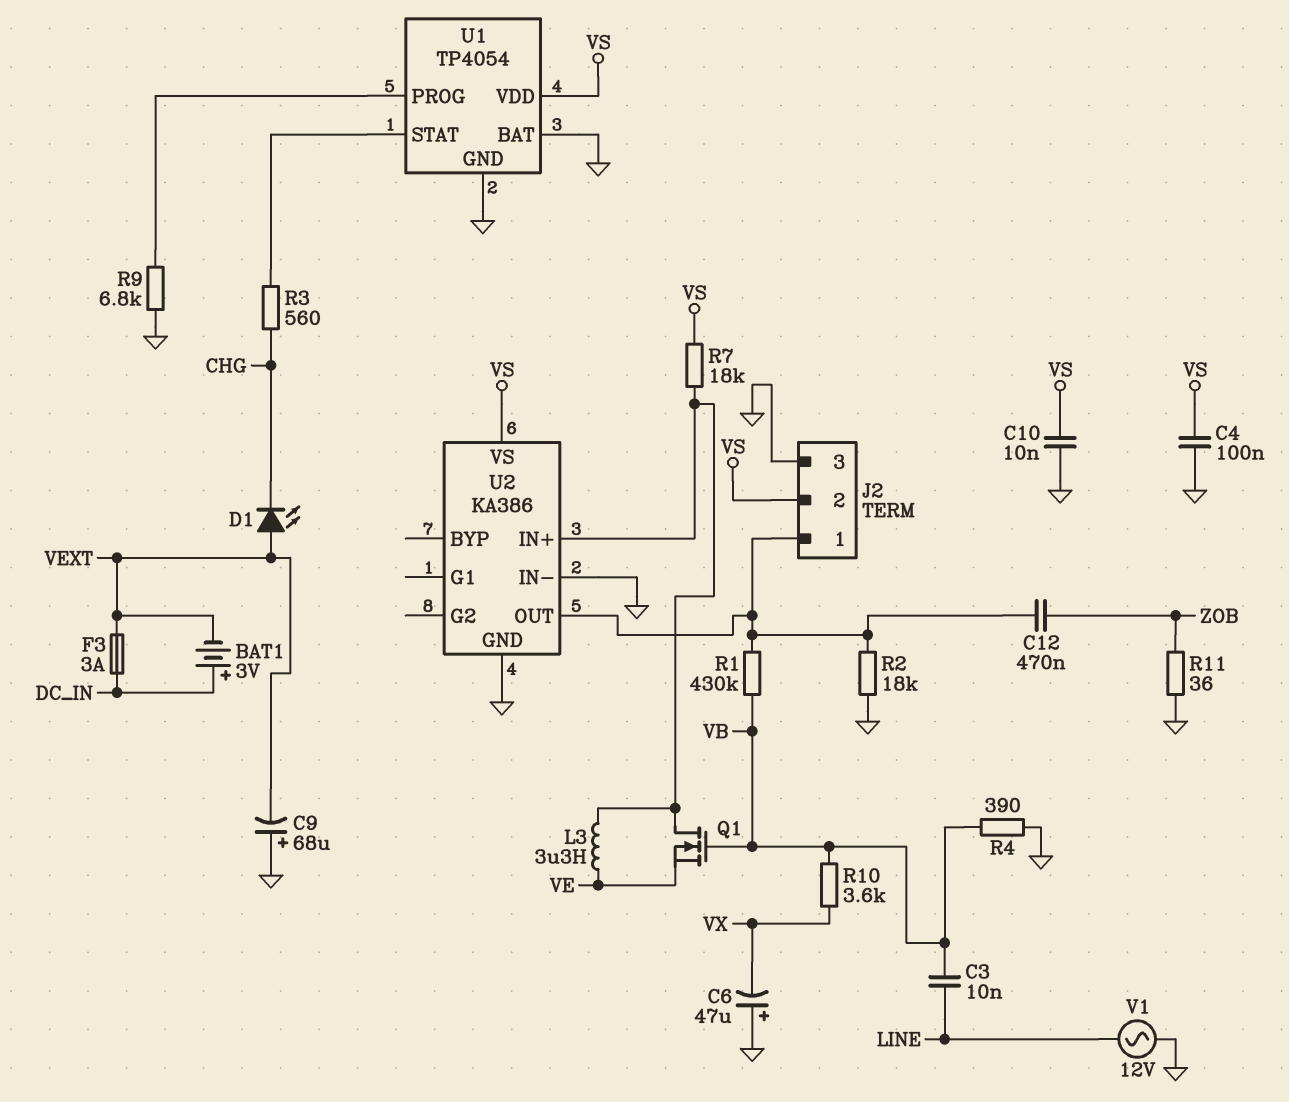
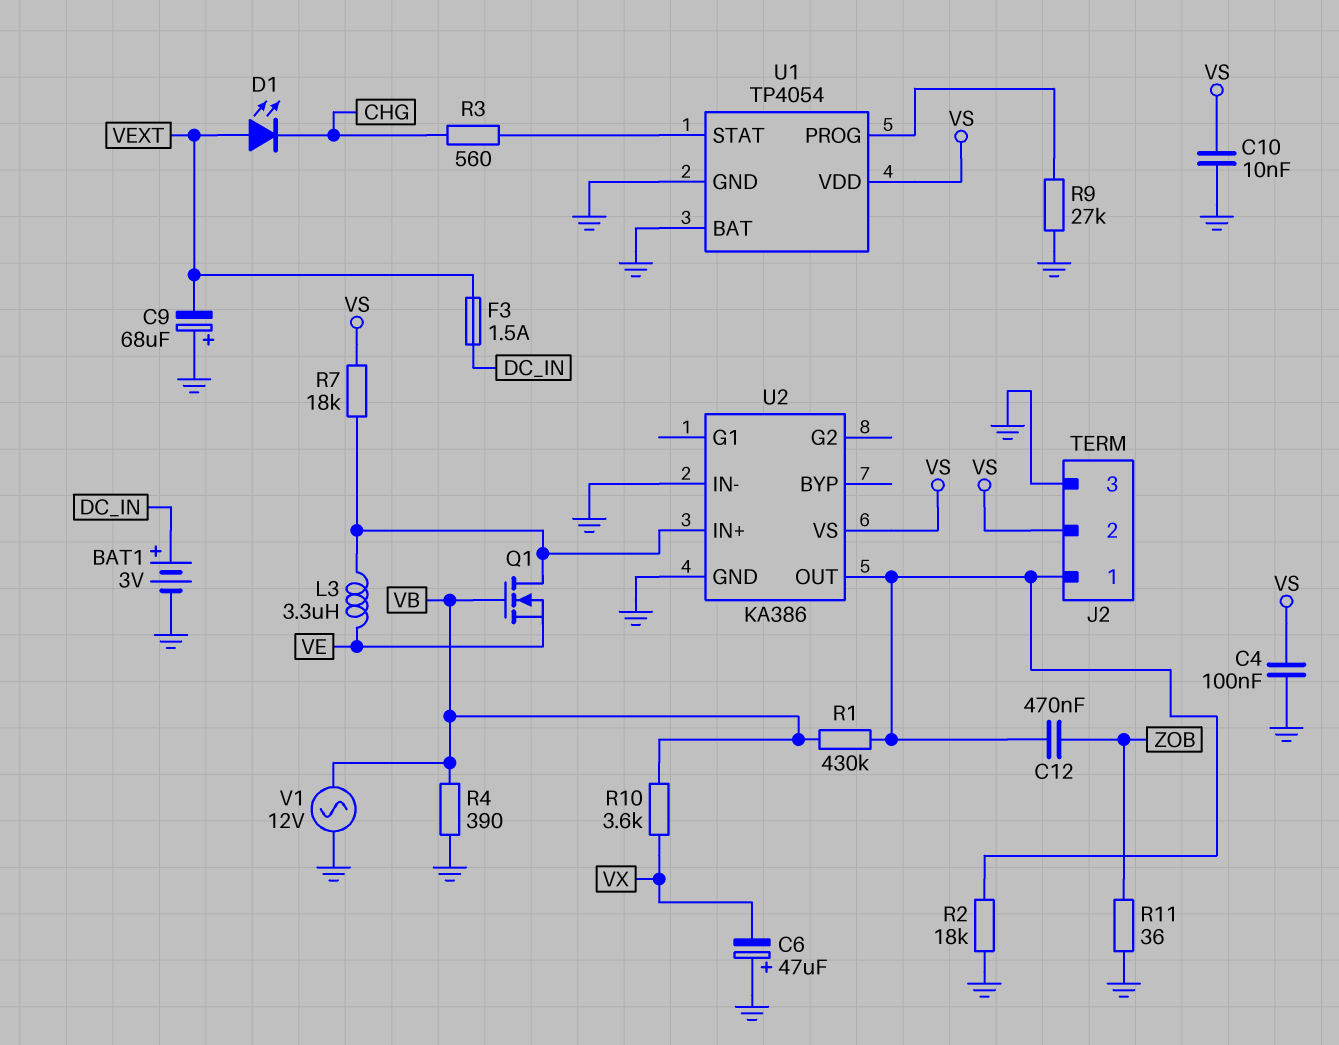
BAT1: 3V (plus DC_IN, minus VEXT) -> 3V (plus DC_IN, minus GND)
C3: 10nF (LINE, VB) -> none
F3: 3A (DC_IN, VEXT) -> 1.5A (DC_IN, VEXT)
R9: 6.8k (GND, U1/PROG) -> 27k (GND, U1/PROG)
V1: AC 12V (GND, LINE) -> AC 12V (GND, VB)

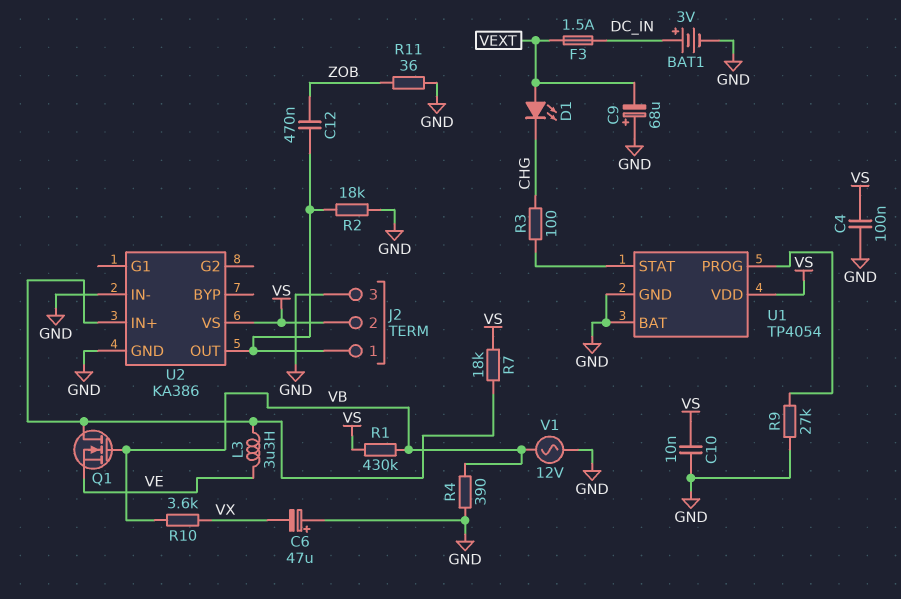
R1: 430k (J2/1, VB) -> 430k (VB, VS)
R3: 560 (CHG, U1/STAT) -> 100 (CHG, U1/STAT)

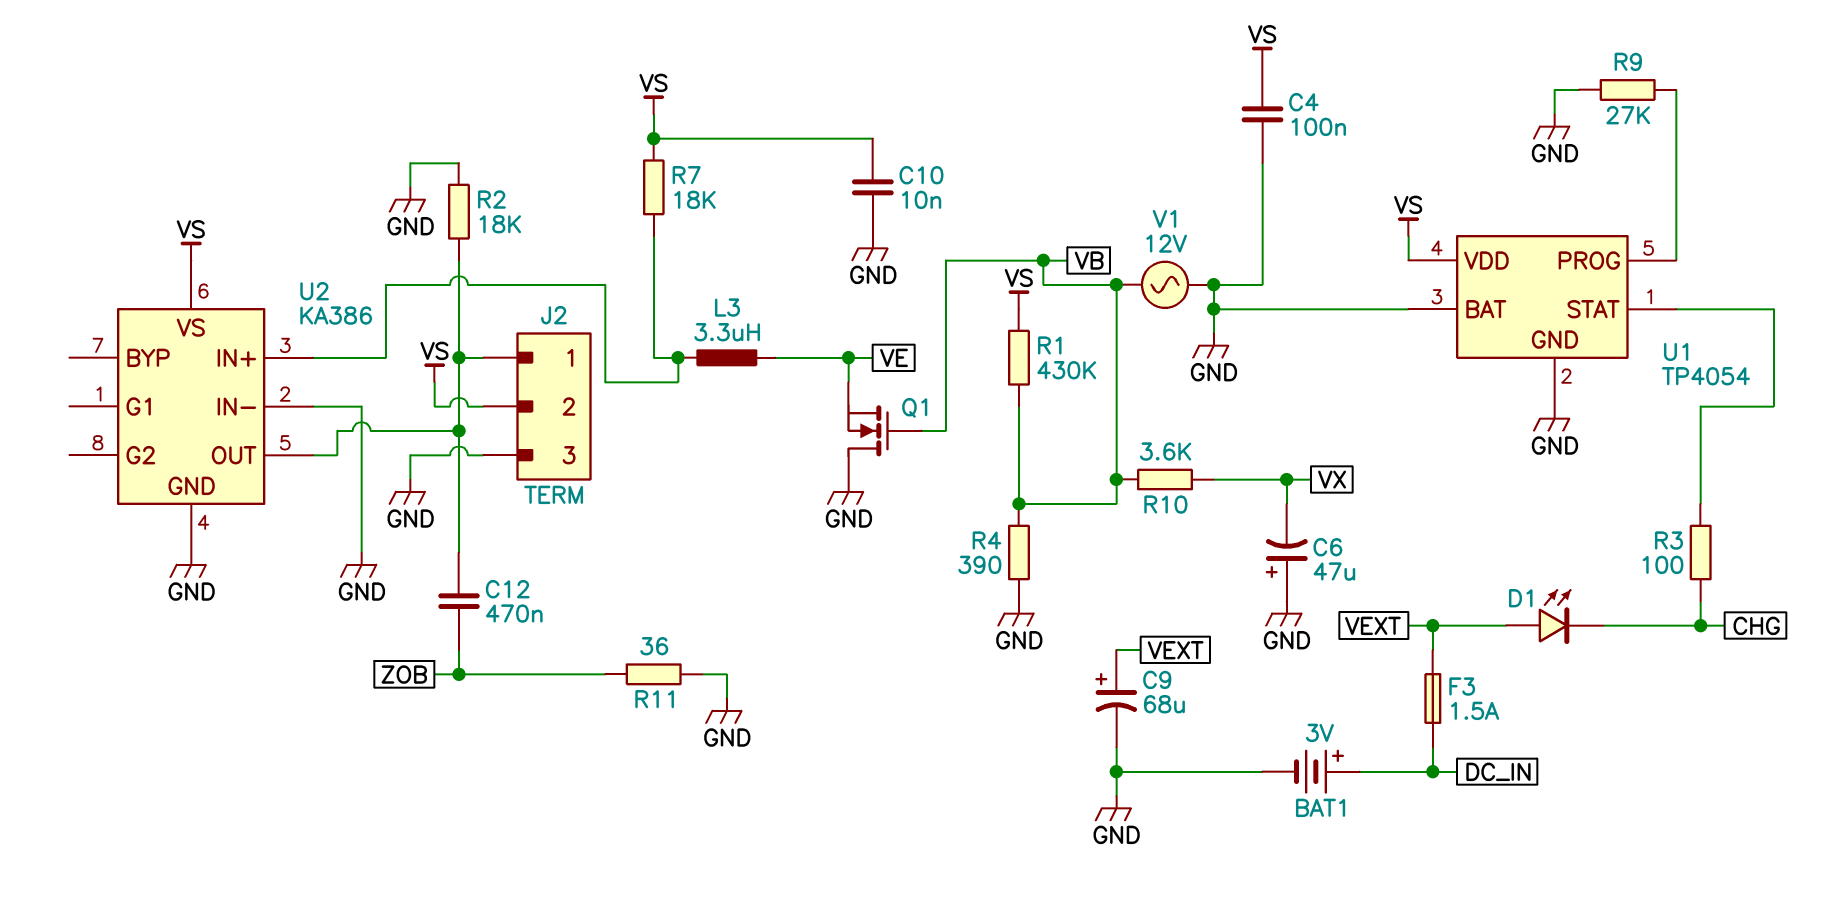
C9: 68uF (plus GND, minus VEXT) -> 68uF (plus VEXT, minus GND)
Q1: NMOS (G VB, D U2/IN+, S VE) -> NMOS (G VB, D GND, S VE)

